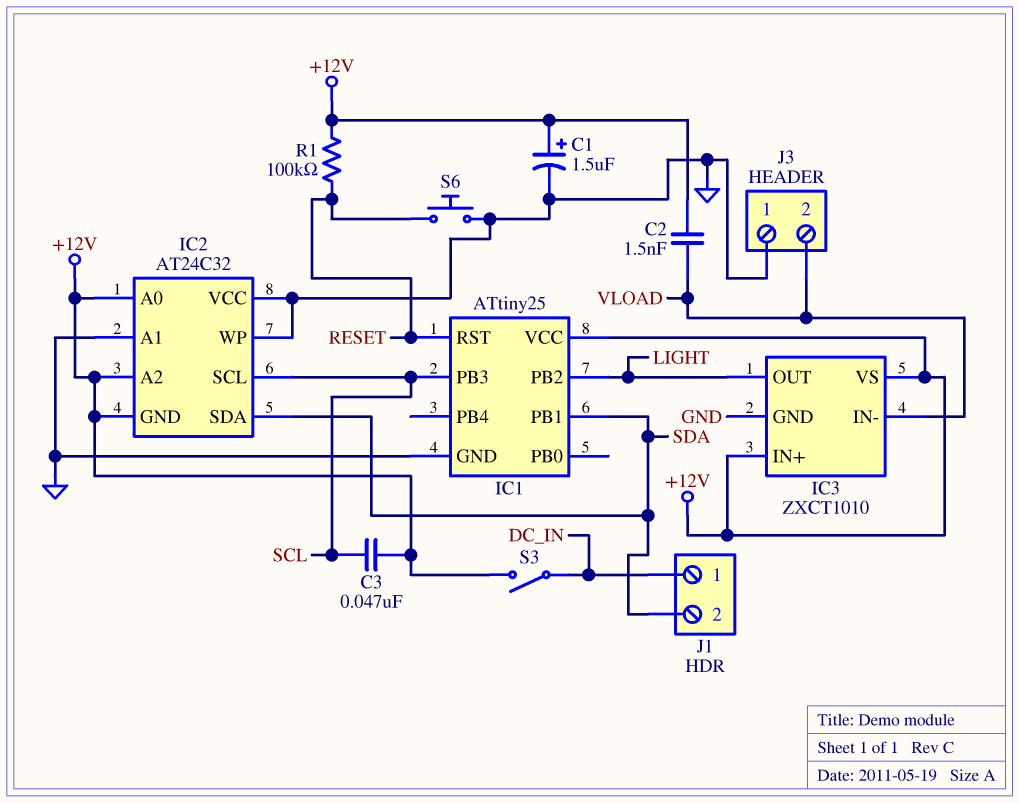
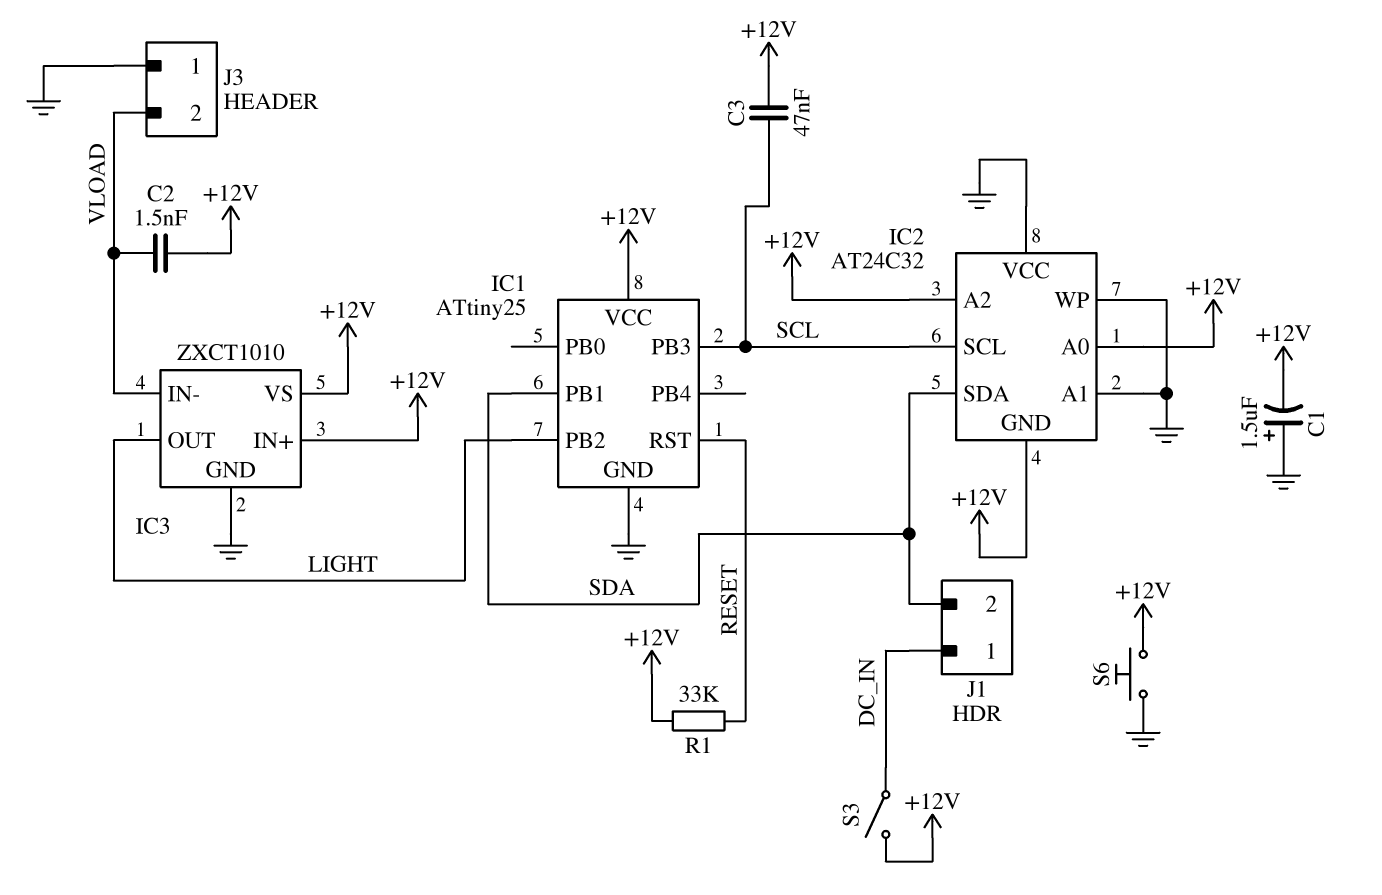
C1: 1.5uF (plus +12V, minus GND) -> 1.5uF (plus GND, minus +12V)
R1: 100k (+12V, RESET) -> 33k (+12V, RESET)
S6: button (GND, RESET) -> button (+12V, GND)

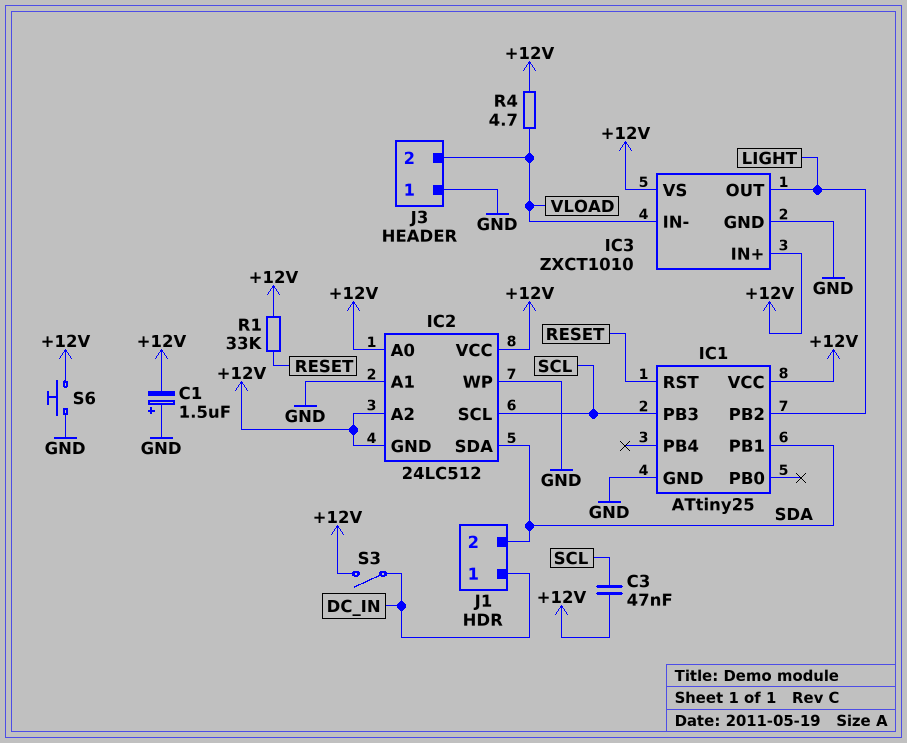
C2: 1.5nF (+12V, VLOAD) -> none
IC2: AT24C32 -> 24LC512
IC2 pin VCC: GND -> +12V
R4: none -> 4.7 (+12V, VLOAD)

